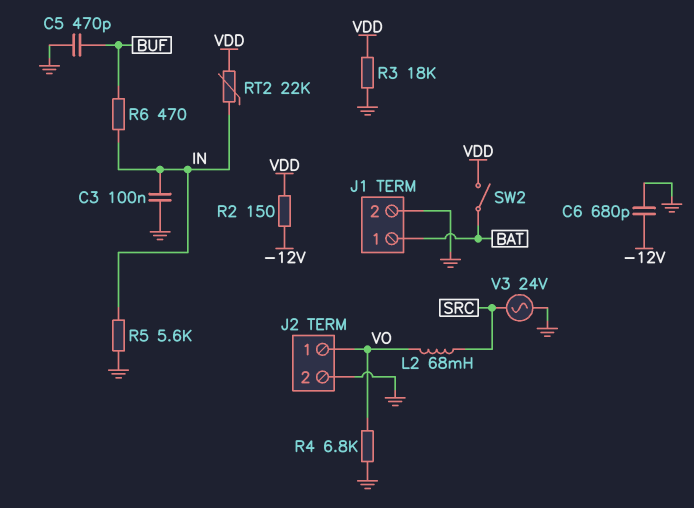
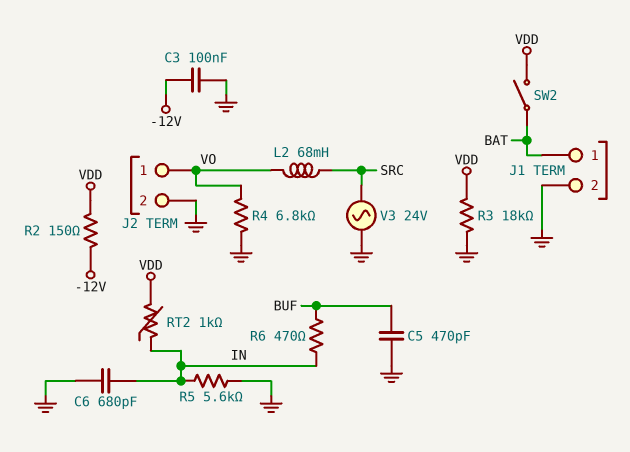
C3: 100nF (GND, IN) -> 100nF (-12V, GND)
C6: 680pF (-12V, GND) -> 680pF (GND, IN)
RT2: 22k (IN, VDD) -> 1k (IN, VDD)

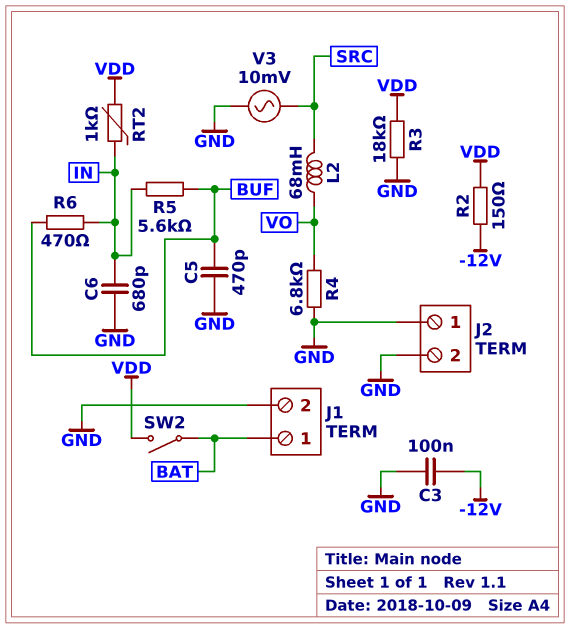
J2 pin 1: VO -> GND
R5: 5.6k (GND, IN) -> 5.6k (BUF, IN)
V3: AC 24V (GND, SRC) -> AC 10mV (GND, SRC)

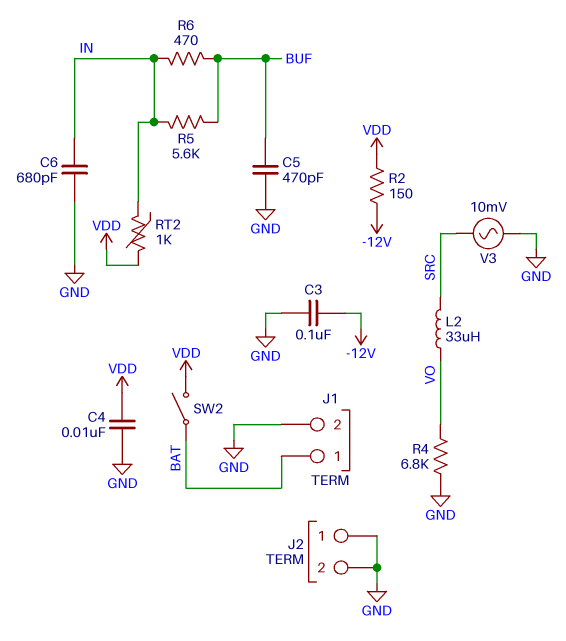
C4: none -> 10nF (GND, VDD)
L2: 68mH (SRC, VO) -> 33uH (SRC, VO)
R3: 18k (GND, VDD) -> none

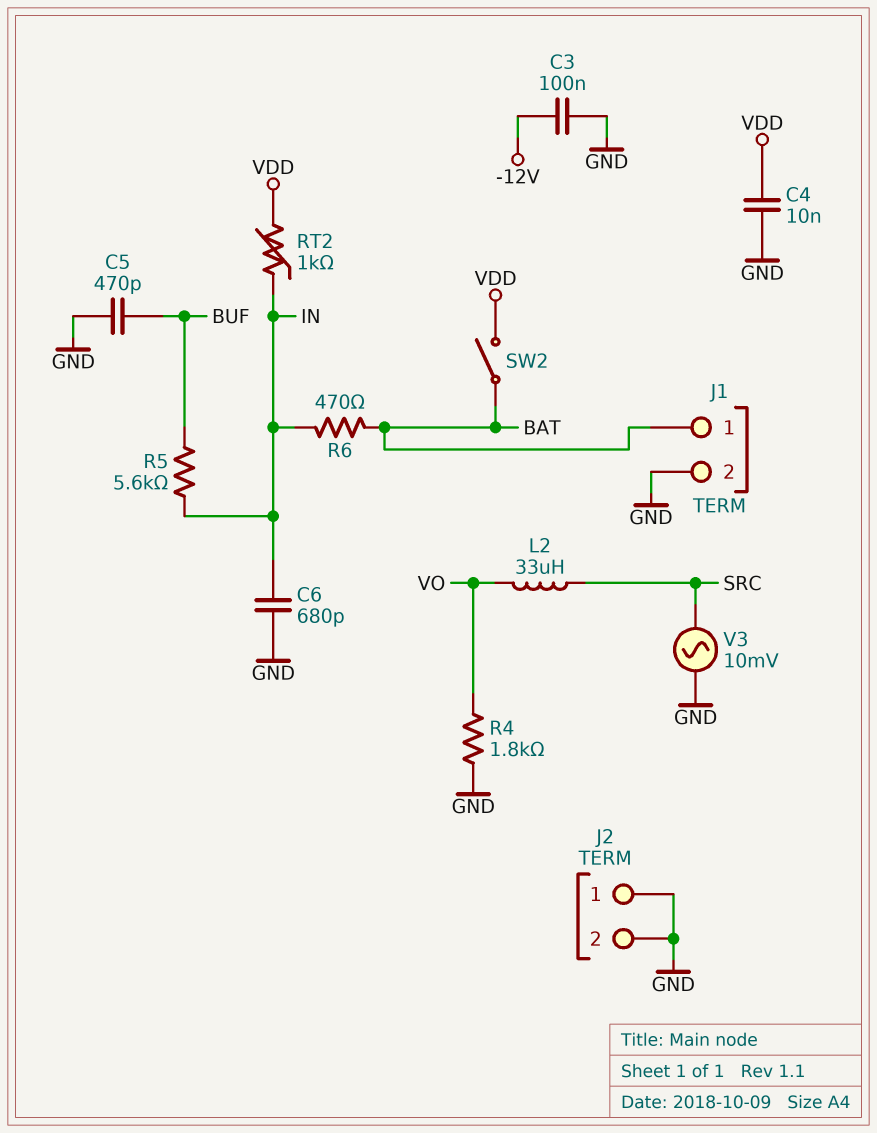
R2: 150 (-12V, VDD) -> none
R4: 6.8k (GND, VO) -> 1.8k (GND, VO)
R6: 470 (BUF, IN) -> 470 (BAT, IN)

